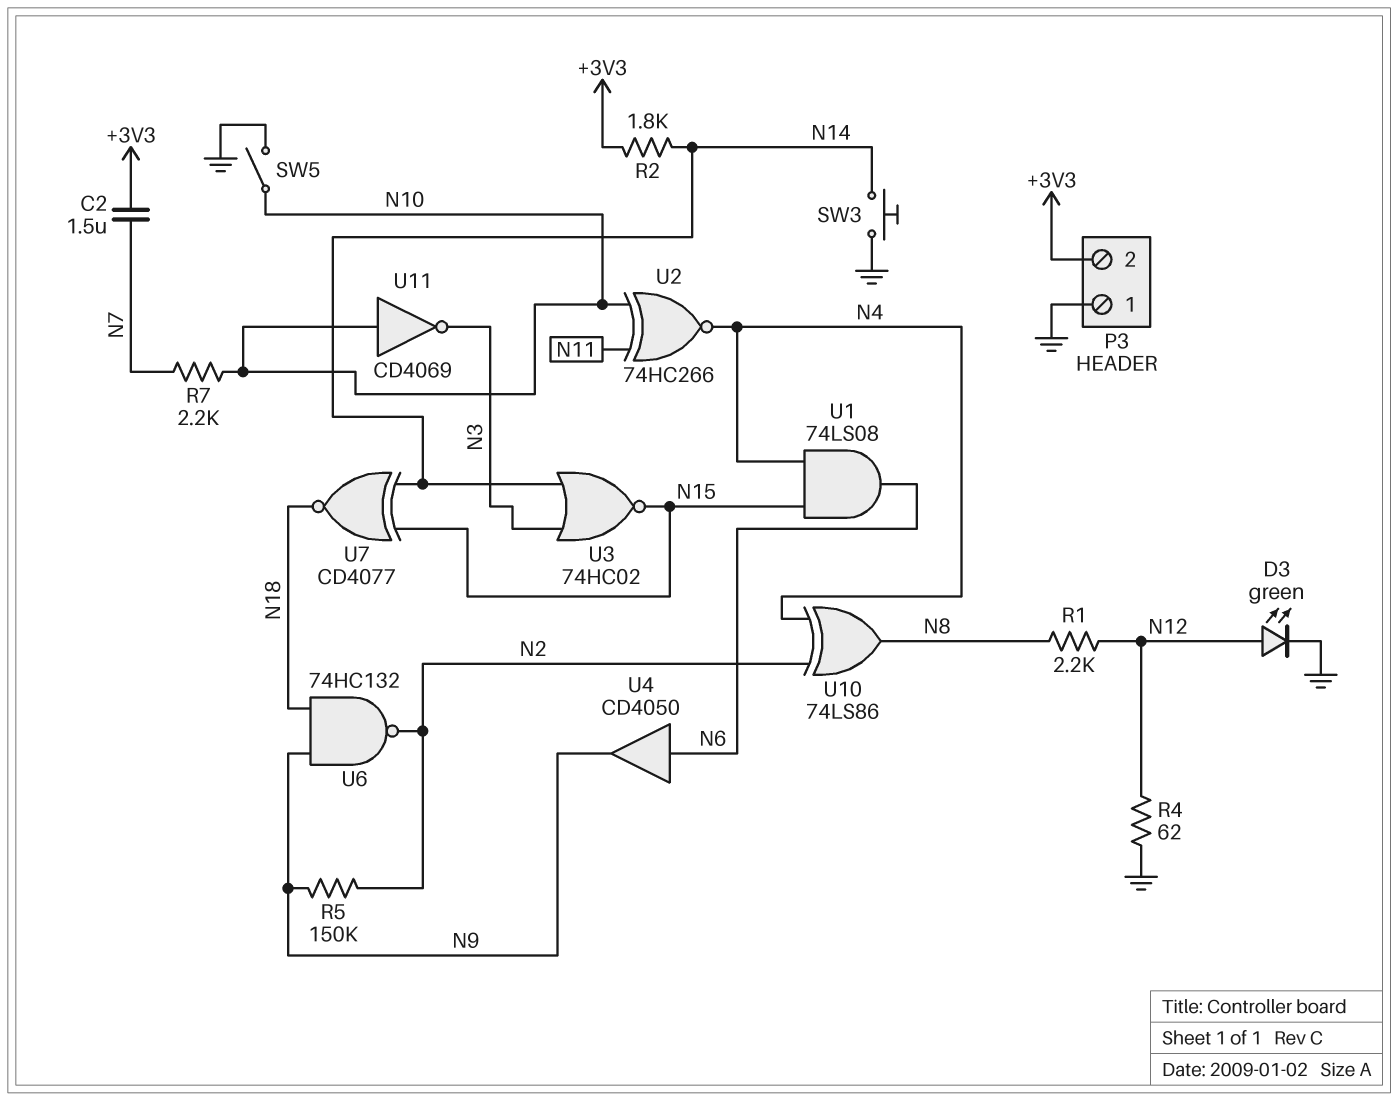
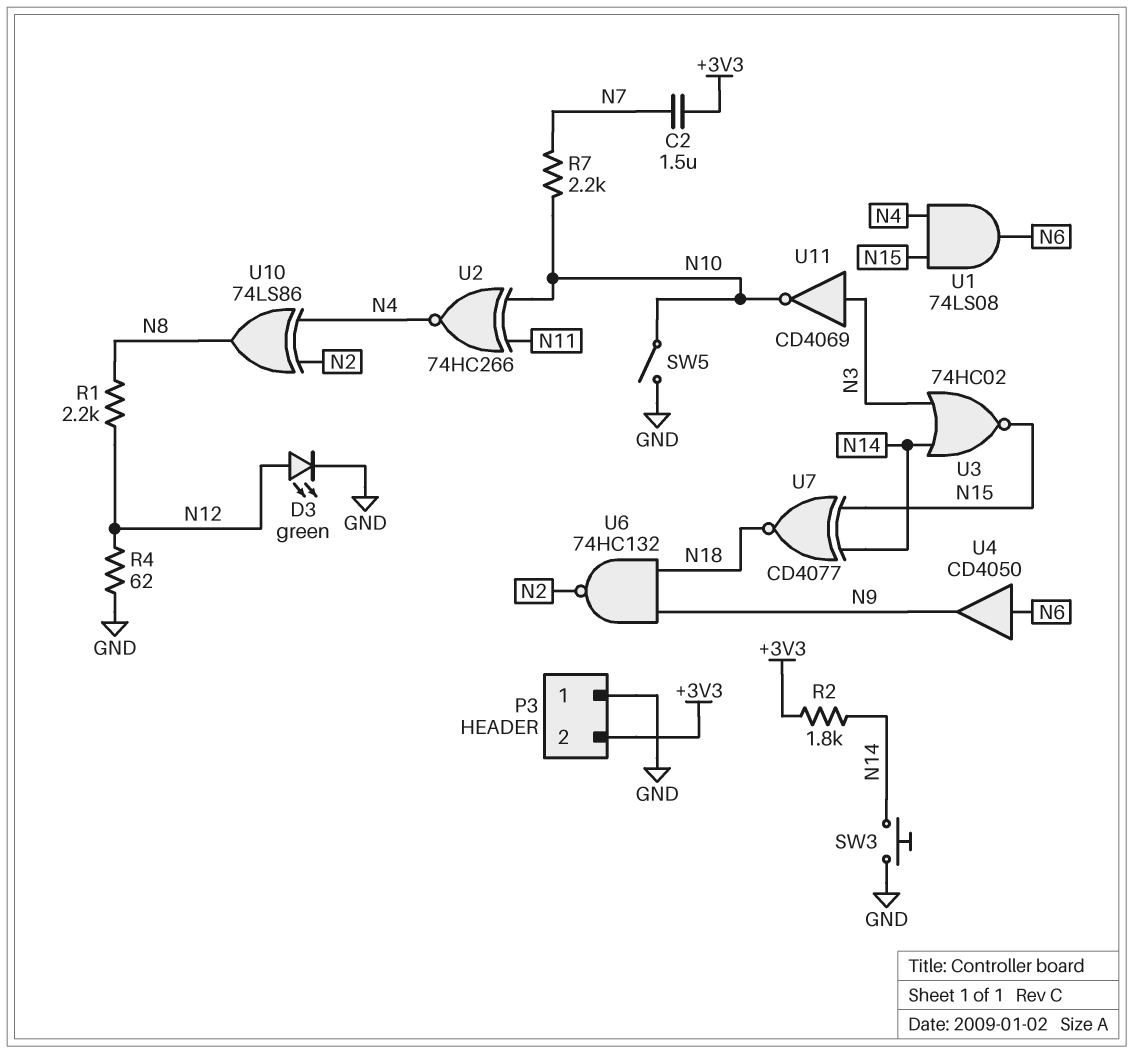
R5: 150k (N2, N9) -> none
U11: NOT CD4069 (in N10, out N3) -> NOT CD4069 (in N3, out N10)

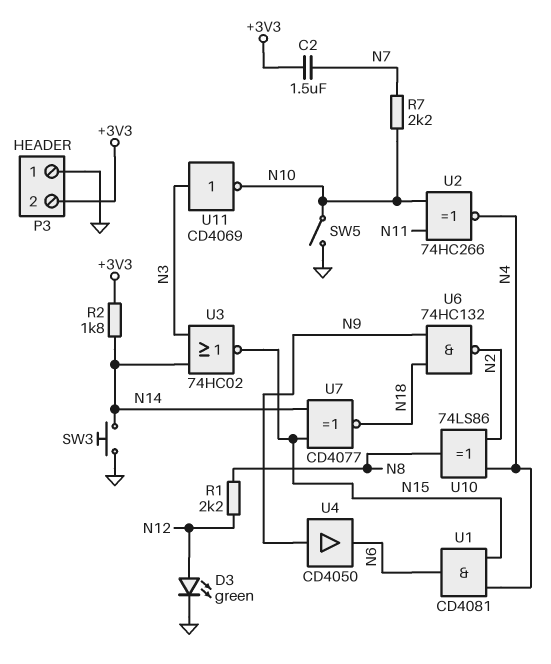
R4: 62 (GND, N12) -> none
U1: AND 74LS08 (in N4, in N15, out N6) -> AND CD4081 (in N4, in N15, out N6)
U4: buffer CD4050 (in N6, out N9) -> buffer CD4050 (in N9, out N6)

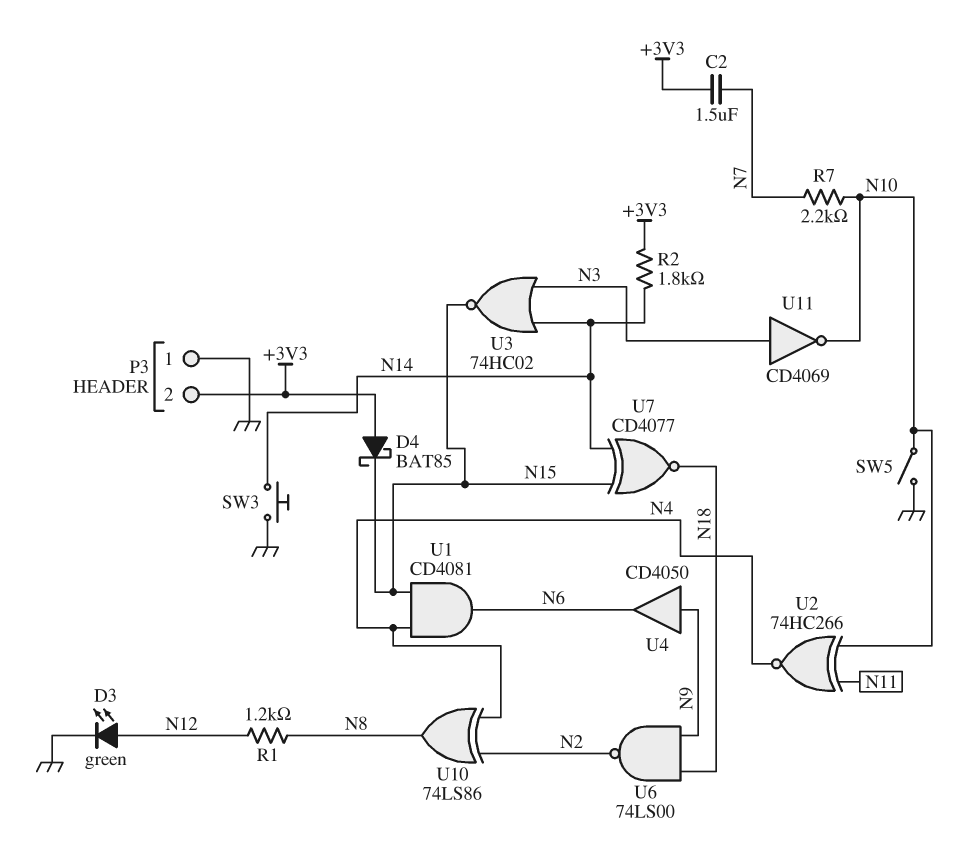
D4: none -> schottky BAT85 (A +3V3, K N15)
R1: 2.2k (N8, N12) -> 1.2k (N8, N12)
U6: NAND 74HC132 (in N9, in N18, out N2) -> NAND 74LS00 (in N9, in N18, out N2)

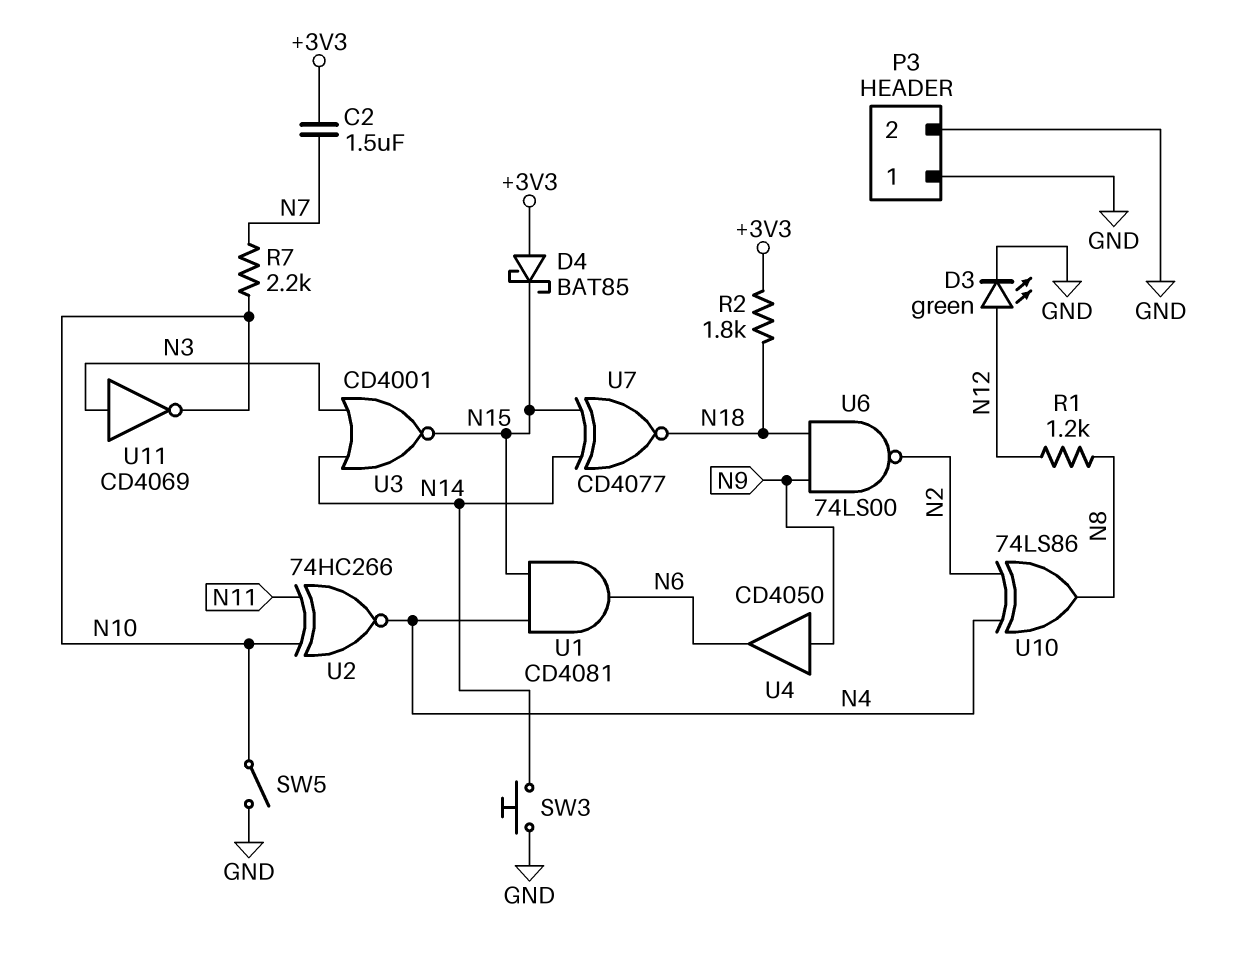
P3 pin 2: +3V3 -> GND
R2: 1.8k (+3V3, N14) -> 1.8k (+3V3, N18)
U3: NOR 74HC02 (in N3, in N14, out N15) -> NOR CD4001 (in N3, in N14, out N15)

